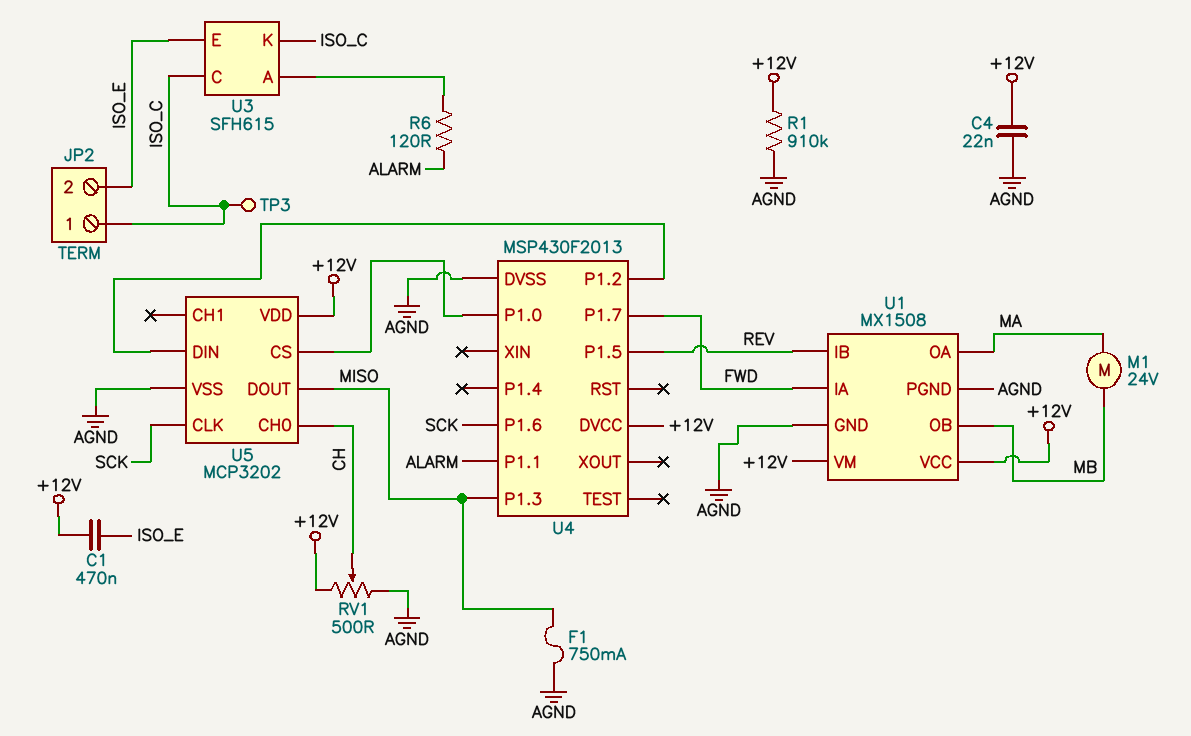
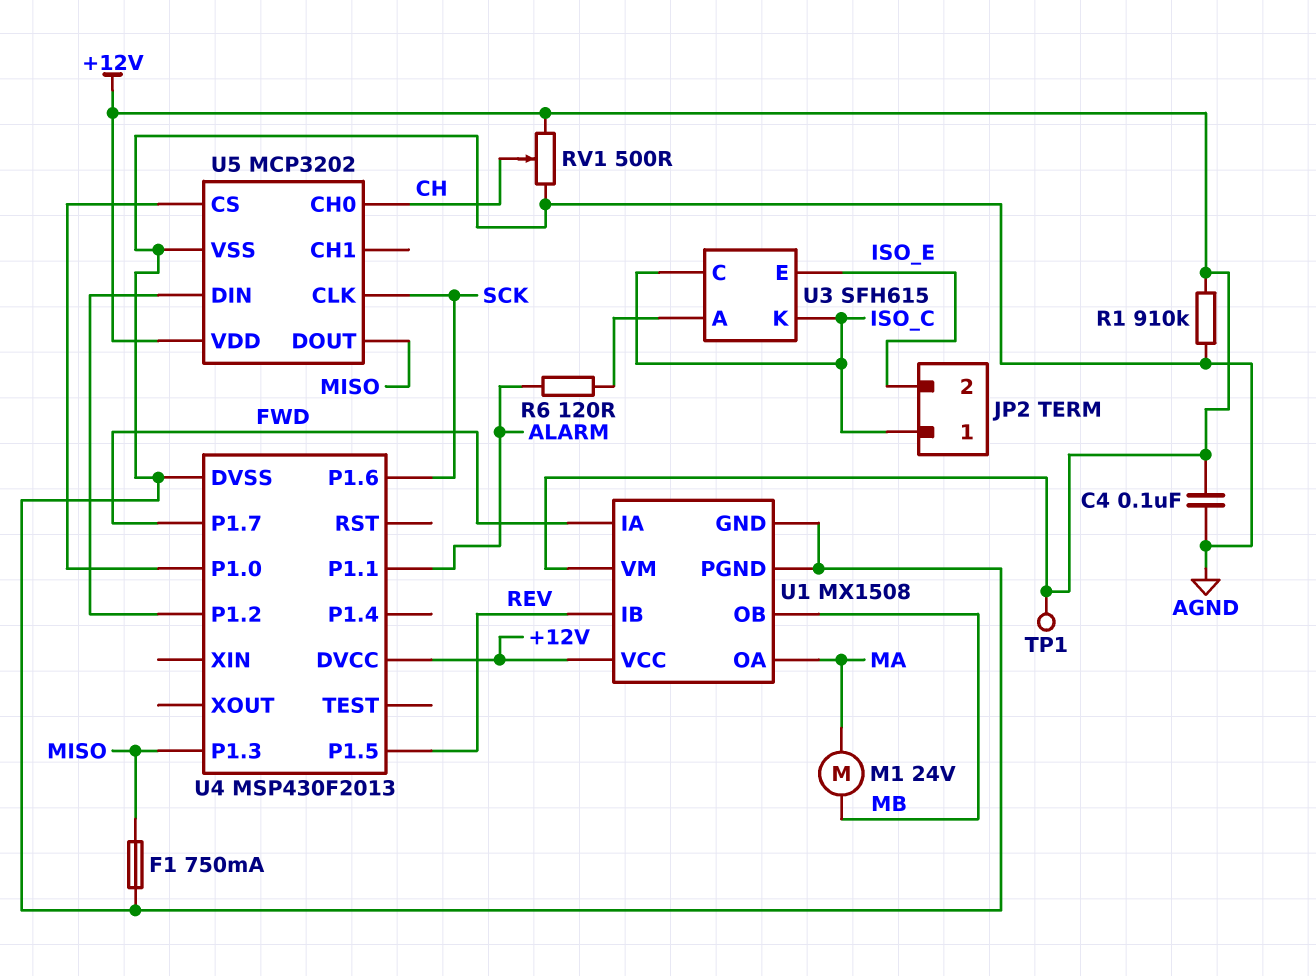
C1: 470nF (+12V, ISO_E) -> none
C4: 22nF (+12V, AGND) -> 100nF (+12V, AGND)
TP1: none -> test point (+12V)
TP3: test point (ISO_C) -> none

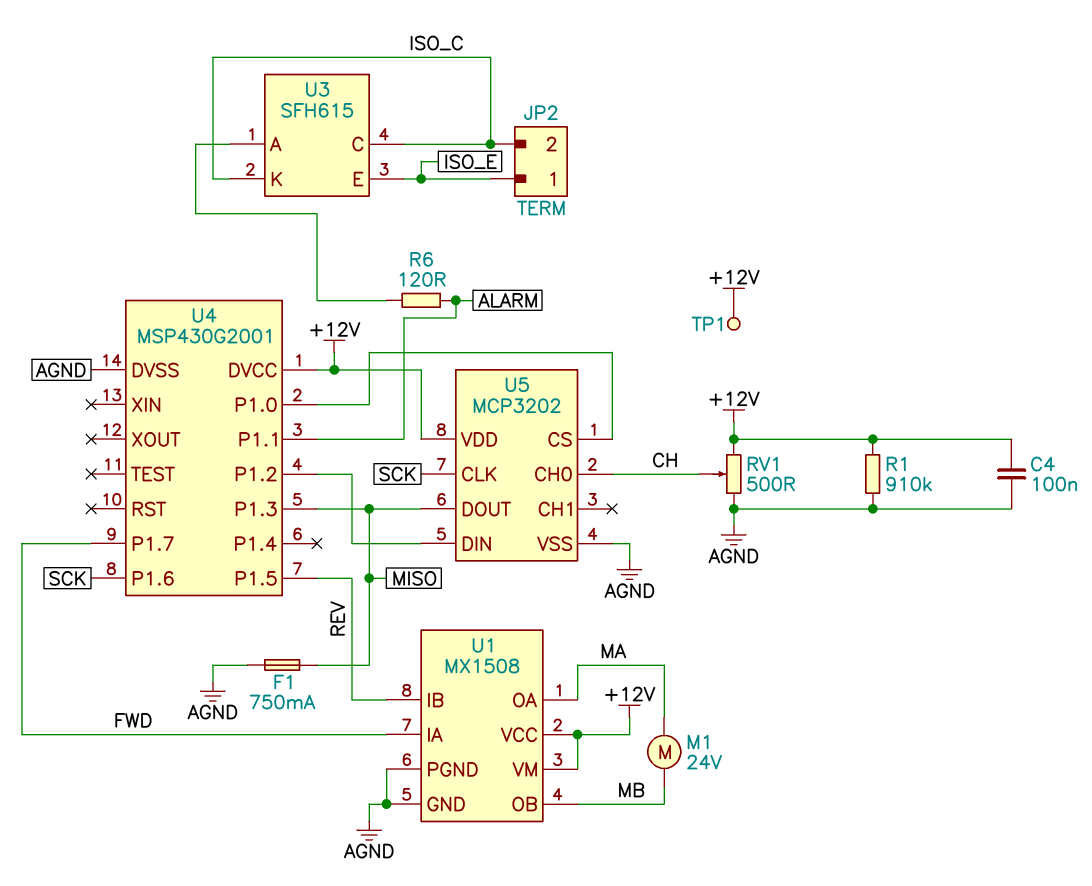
JP2 pin 1: ISO_C -> ISO_E
JP2 pin 2: ISO_E -> ISO_C
U4: MSP430F2013 -> MSP430G2001

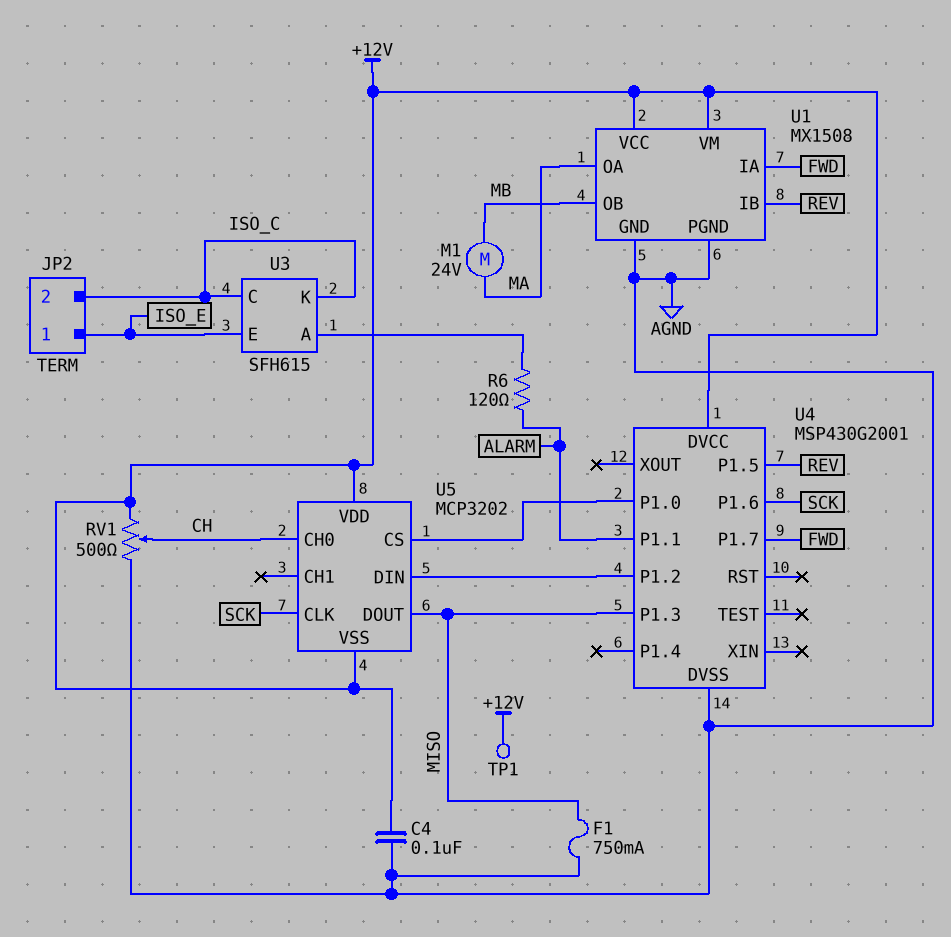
R1: 910k (+12V, AGND) -> none
U5 pin VSS: AGND -> +12V

